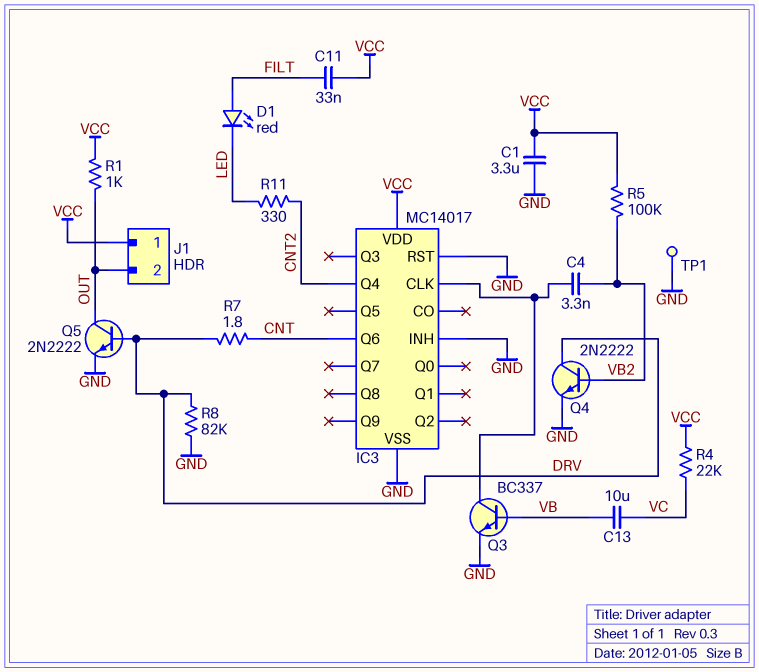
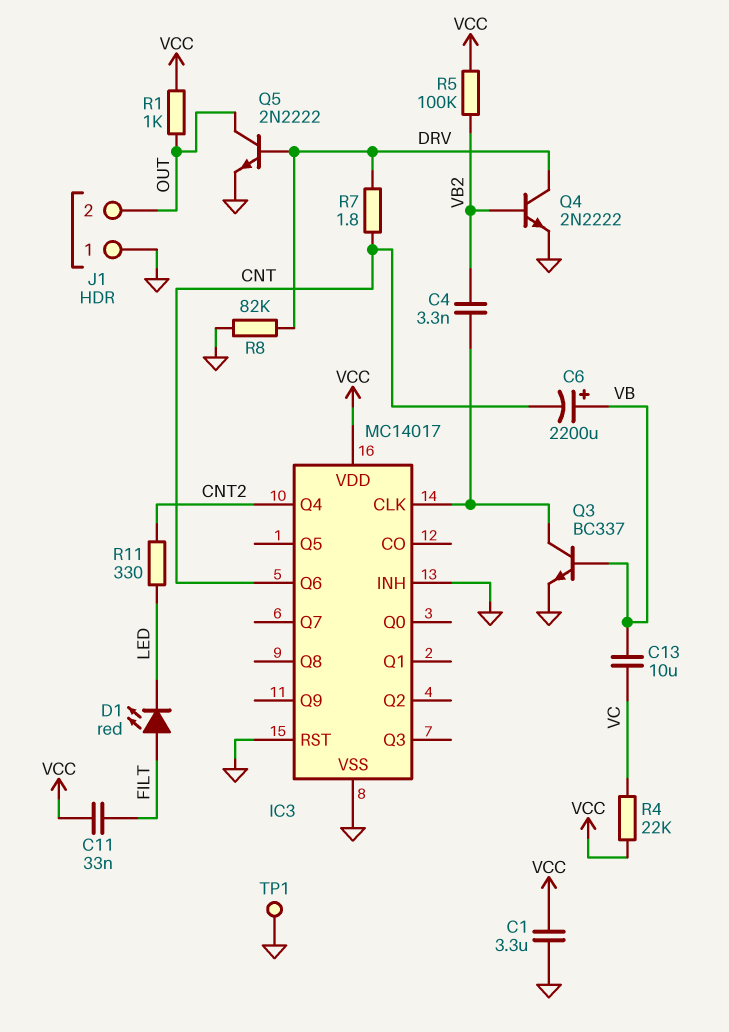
C6: none -> 2200uF (plus VB, minus CNT)
J1 pin 1: VCC -> GND

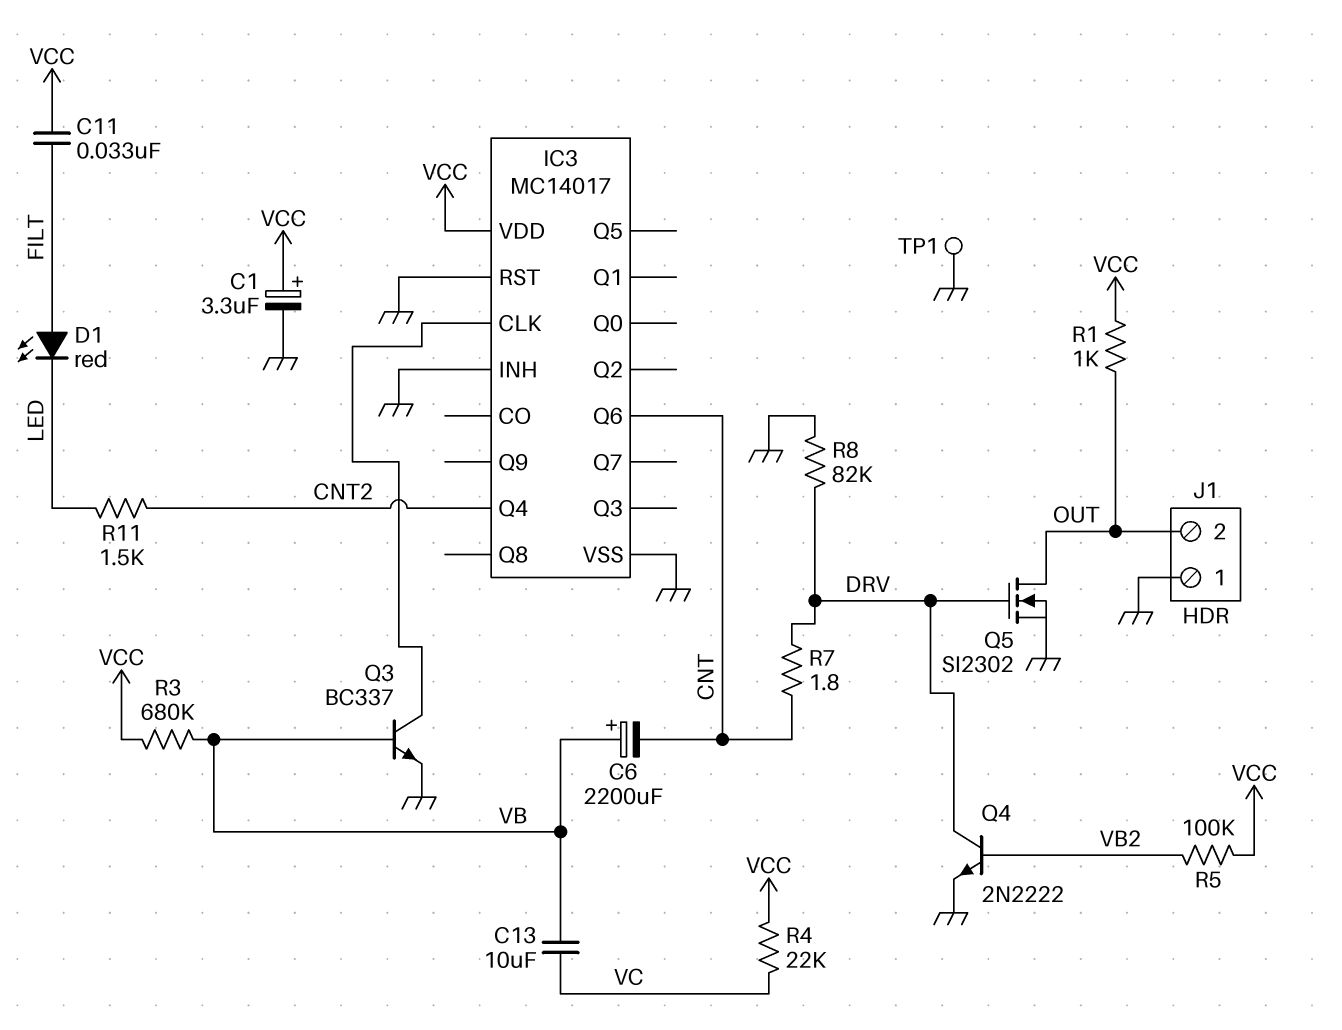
C1: 3.3uF (GND, VCC) -> 3.3uF (plus VCC, minus GND)
C4: 3.3nF (IC3/CLK, VB2) -> none
Q5: NPN 2N2222 (B DRV, C OUT, E GND) -> NMOS SI2302 (G DRV, D OUT, S GND)
R3: none -> 680k (VB, VCC)
R11: 330 (CNT2, LED) -> 1.5k (CNT2, LED)

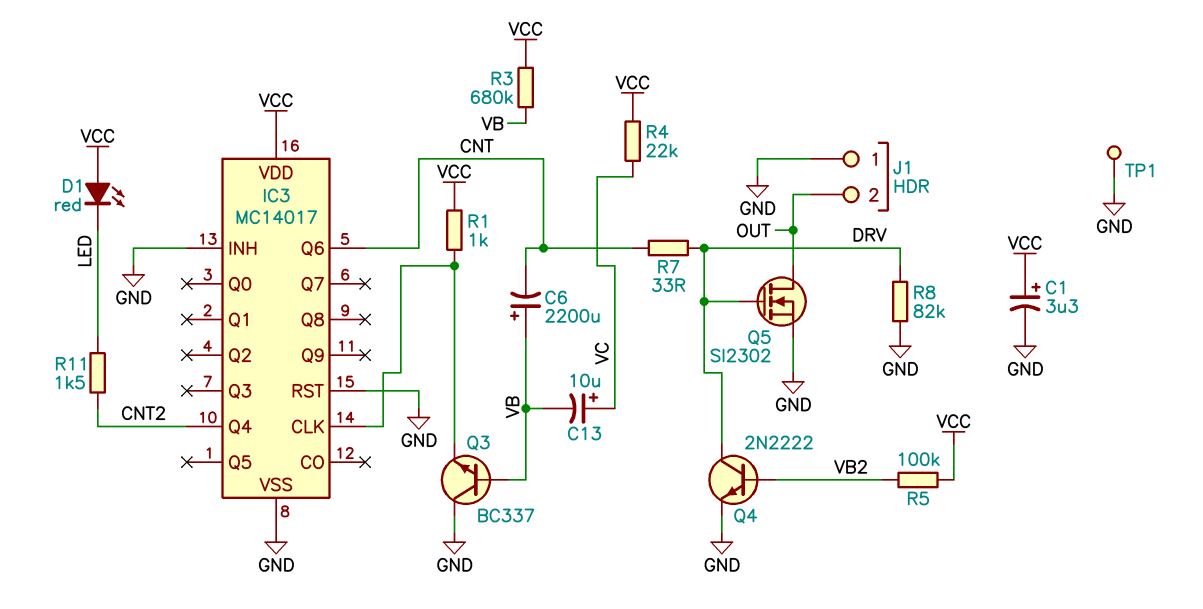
C11: 33nF (FILT, VCC) -> none
C13: 10uF (VB, VC) -> 10uF (plus VC, minus VB)
D1: LED red (A FILT, K LED) -> LED red (A VCC, K LED)
Q3: NPN BC337 (B VB, C IC3/CLK, E GND) -> NPN BC337 (B VB, C GND, E IC3/CLK)
R1: 1k (OUT, VCC) -> 1k (IC3/CLK, VCC)
R7: 1.8 (CNT, DRV) -> 33 (CNT, DRV)

